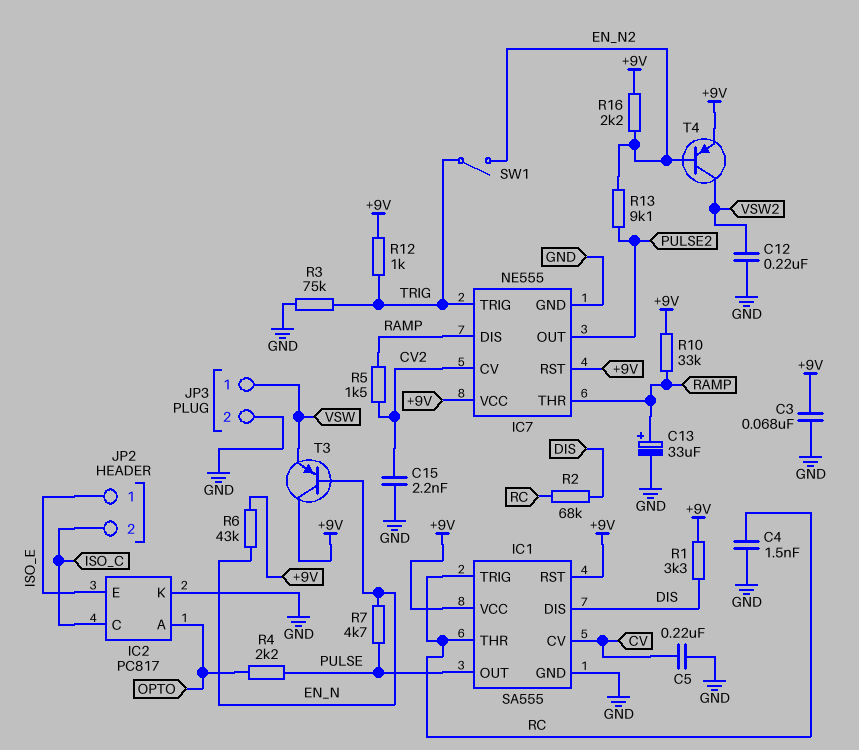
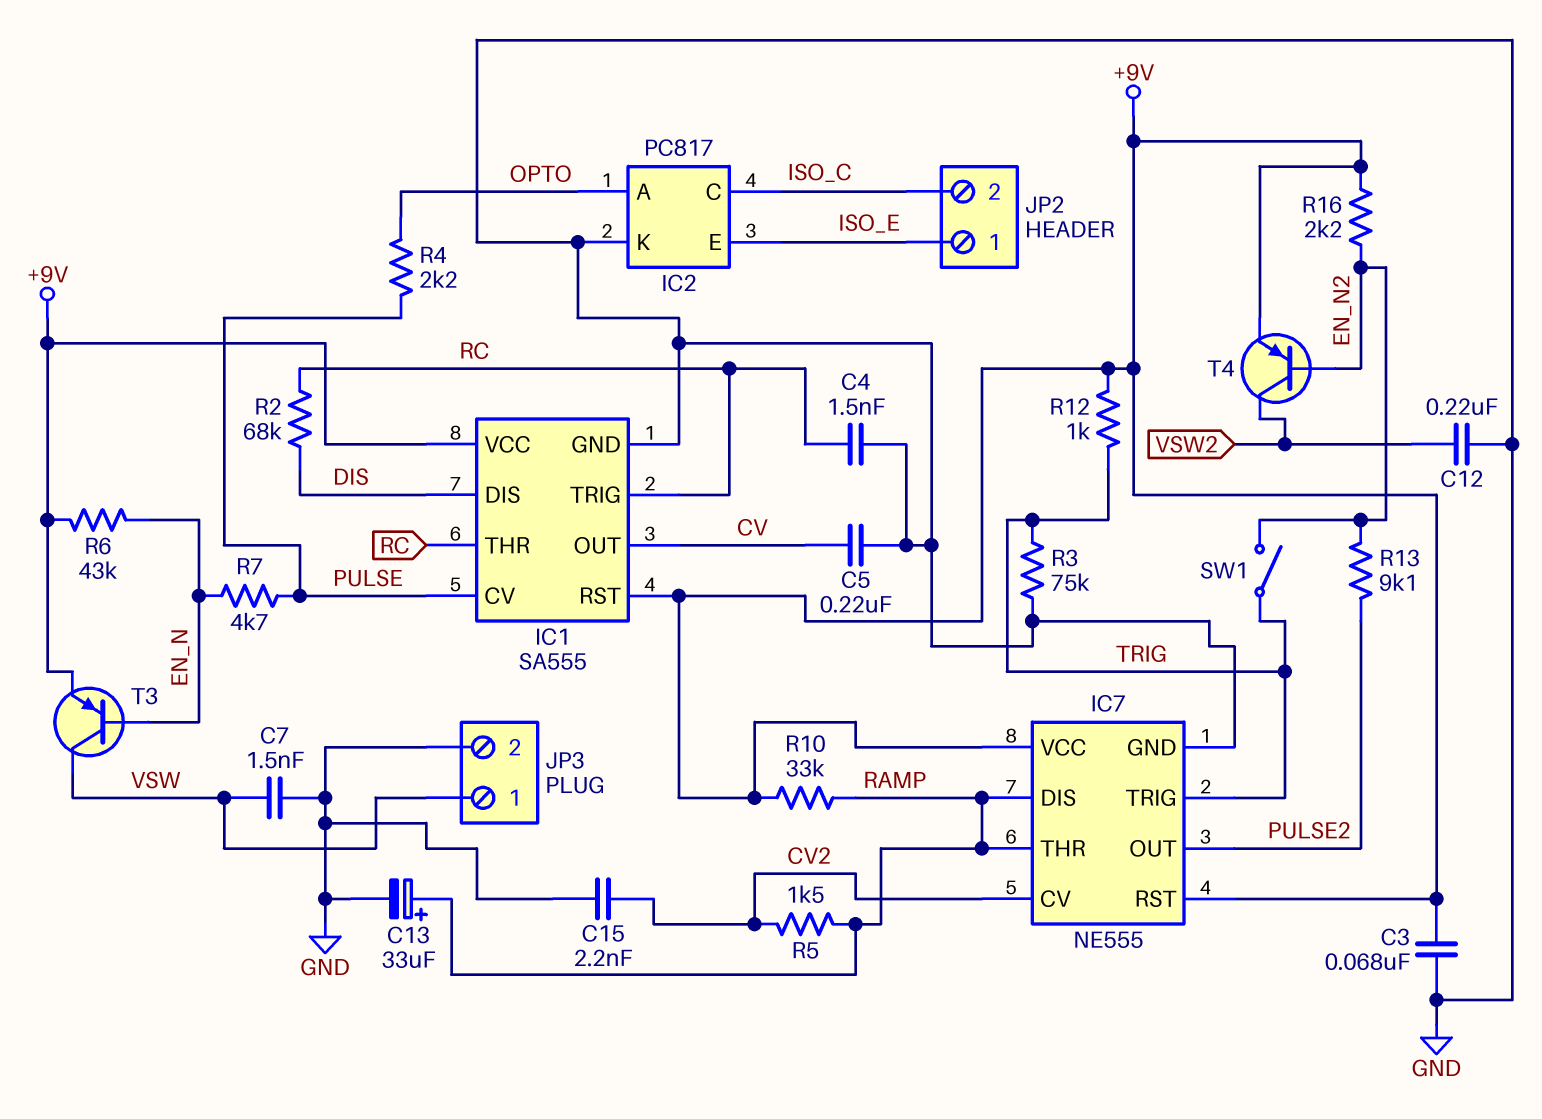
C7: none -> 1.5nF (GND, VSW)
IC1 pin CV: CV -> PULSE
IC1 pin OUT: PULSE -> CV
R1: 3.3k (+9V, DIS) -> none
T3: PNP (B EN_N, C +9V, E VSW) -> PNP (B EN_N, C VSW, E +9V)

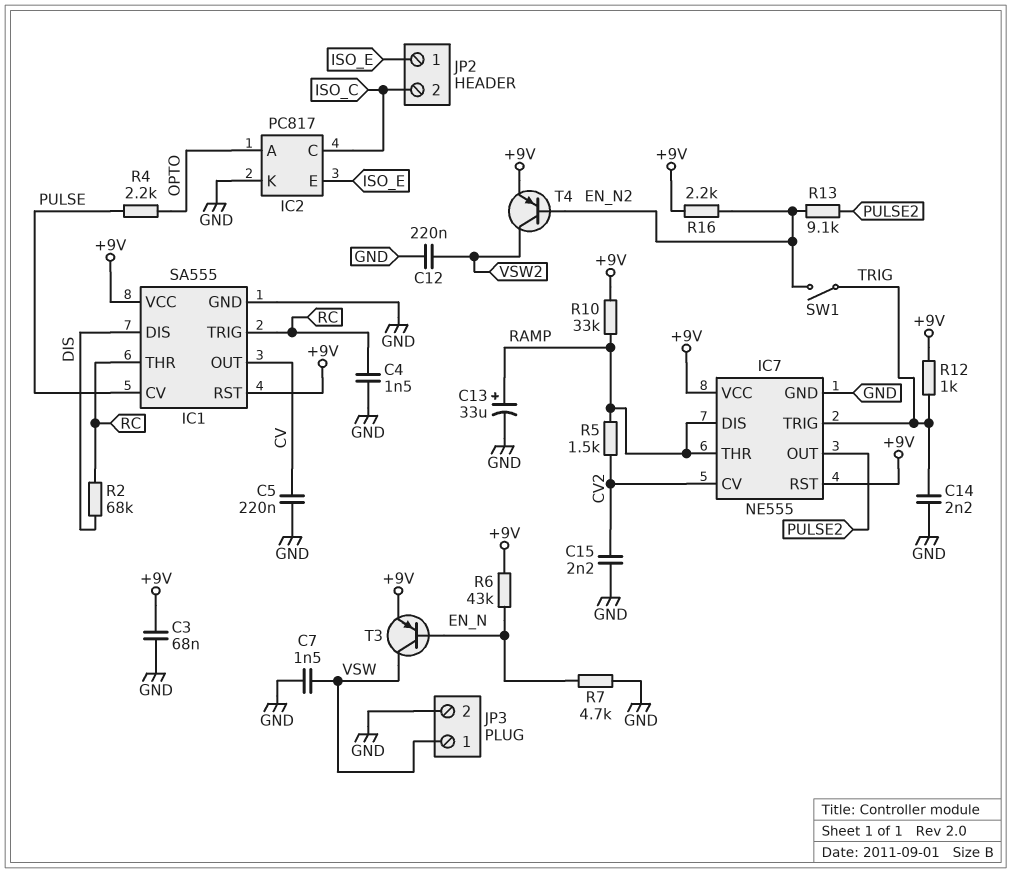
C14: none -> 2.2nF (GND, TRIG)
R3: 75k (GND, TRIG) -> none
R7: 4.7k (EN_N, PULSE) -> 4.7k (EN_N, GND)

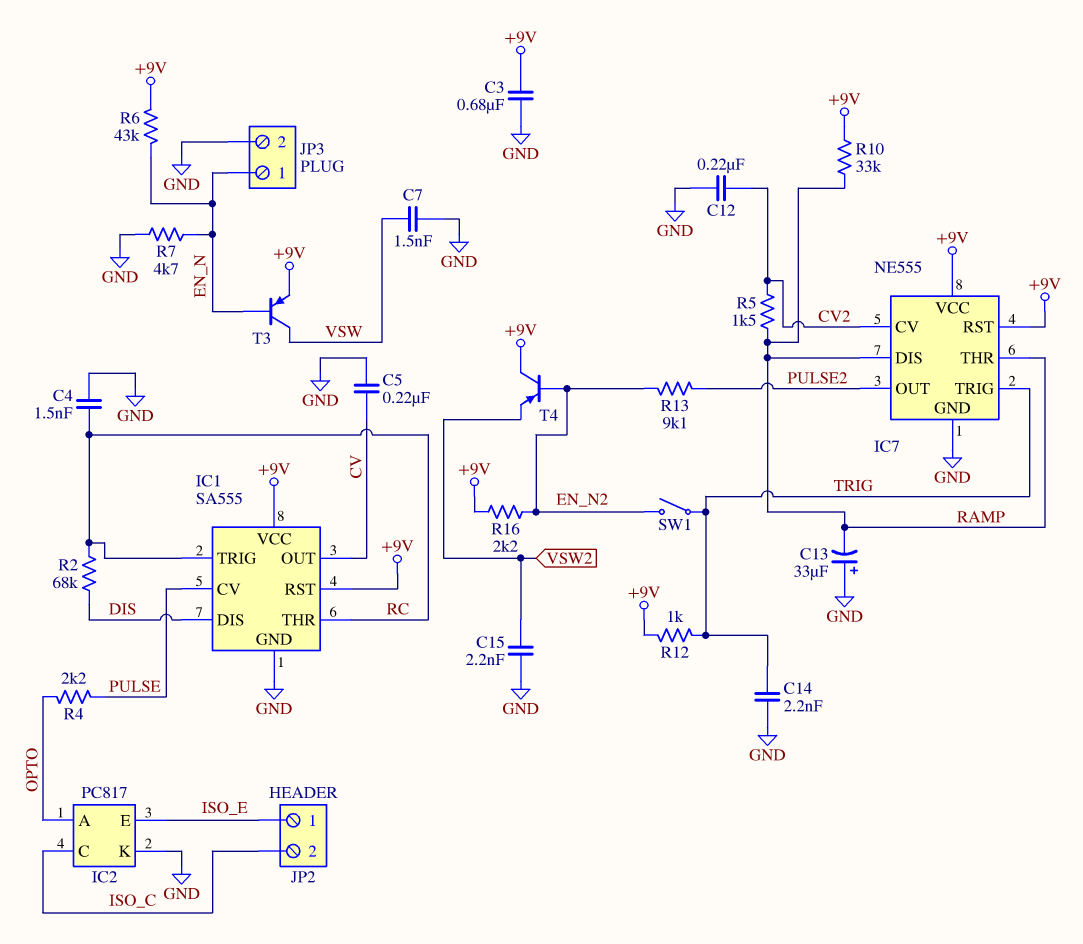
C3: 68nF (+9V, GND) -> 680nF (+9V, GND)
C12: 220nF (GND, VSW2) -> 220nF (CV2, GND)
C13: 33uF (plus RAMP, minus GND) -> 33uF (plus GND, minus RAMP)
C15: 2.2nF (CV2, GND) -> 2.2nF (GND, VSW2)
JP3 pin 1: VSW -> EN_N
T4: PNP (B EN_N2, C VSW2, E +9V) -> PNP (B EN_N2, C +9V, E VSW2)

